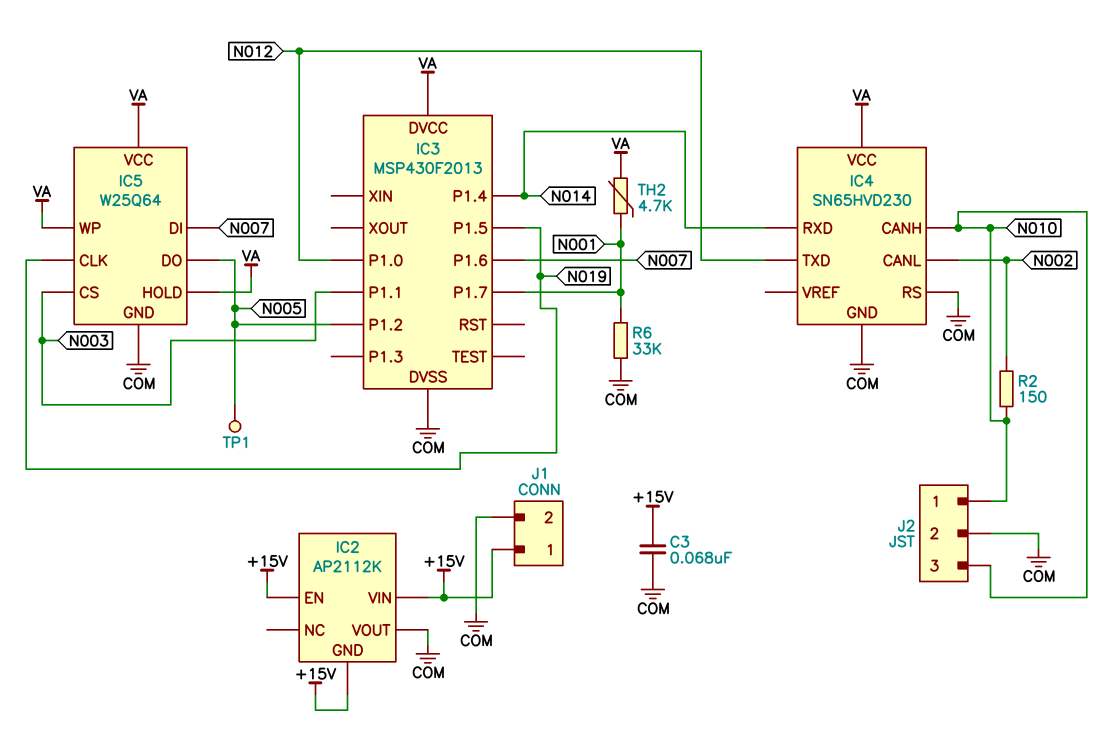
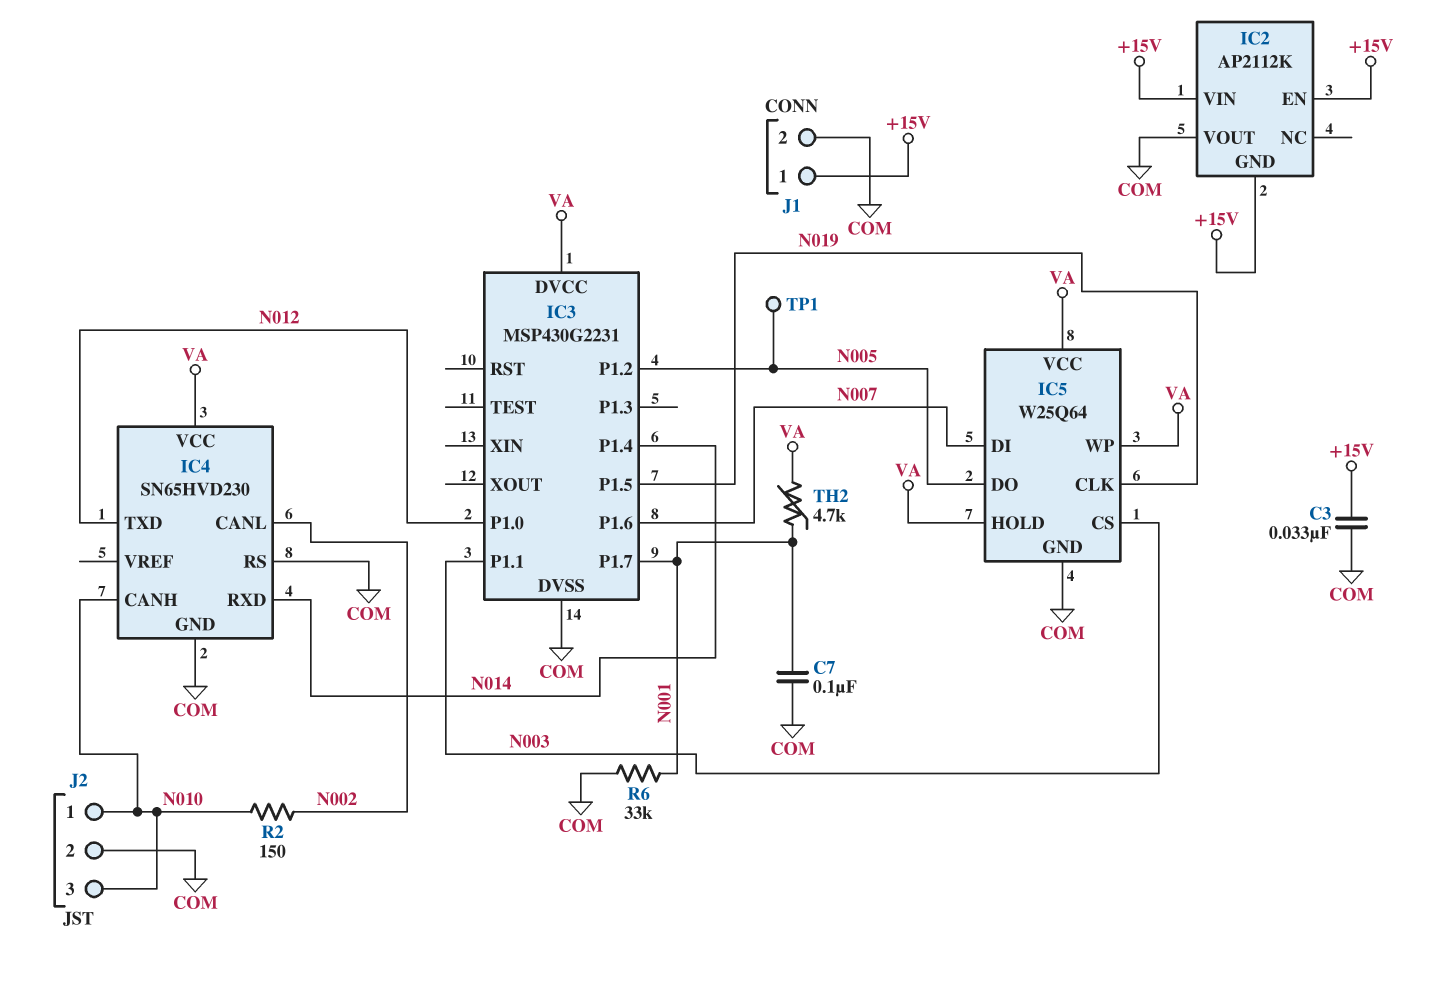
C3: 68nF (+15V, COM) -> 33nF (+15V, COM)
C7: none -> 100nF (COM, N001)
IC3: MSP430F2013 -> MSP430G2231

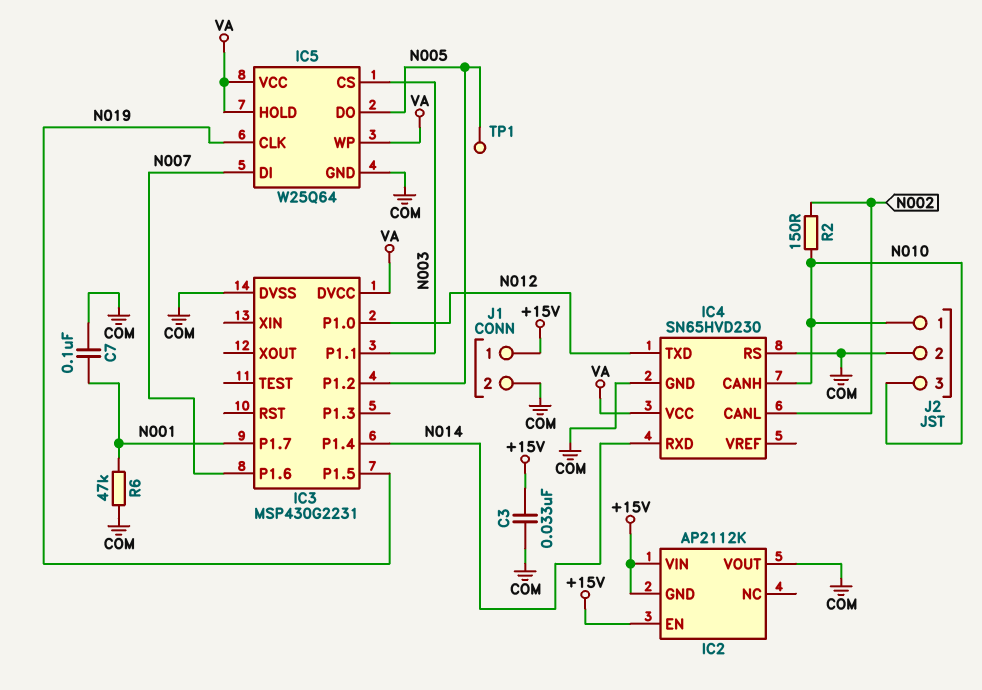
R6: 33k (COM, N001) -> 47k (COM, N001)
TH2: 4.7k (N001, VA) -> none

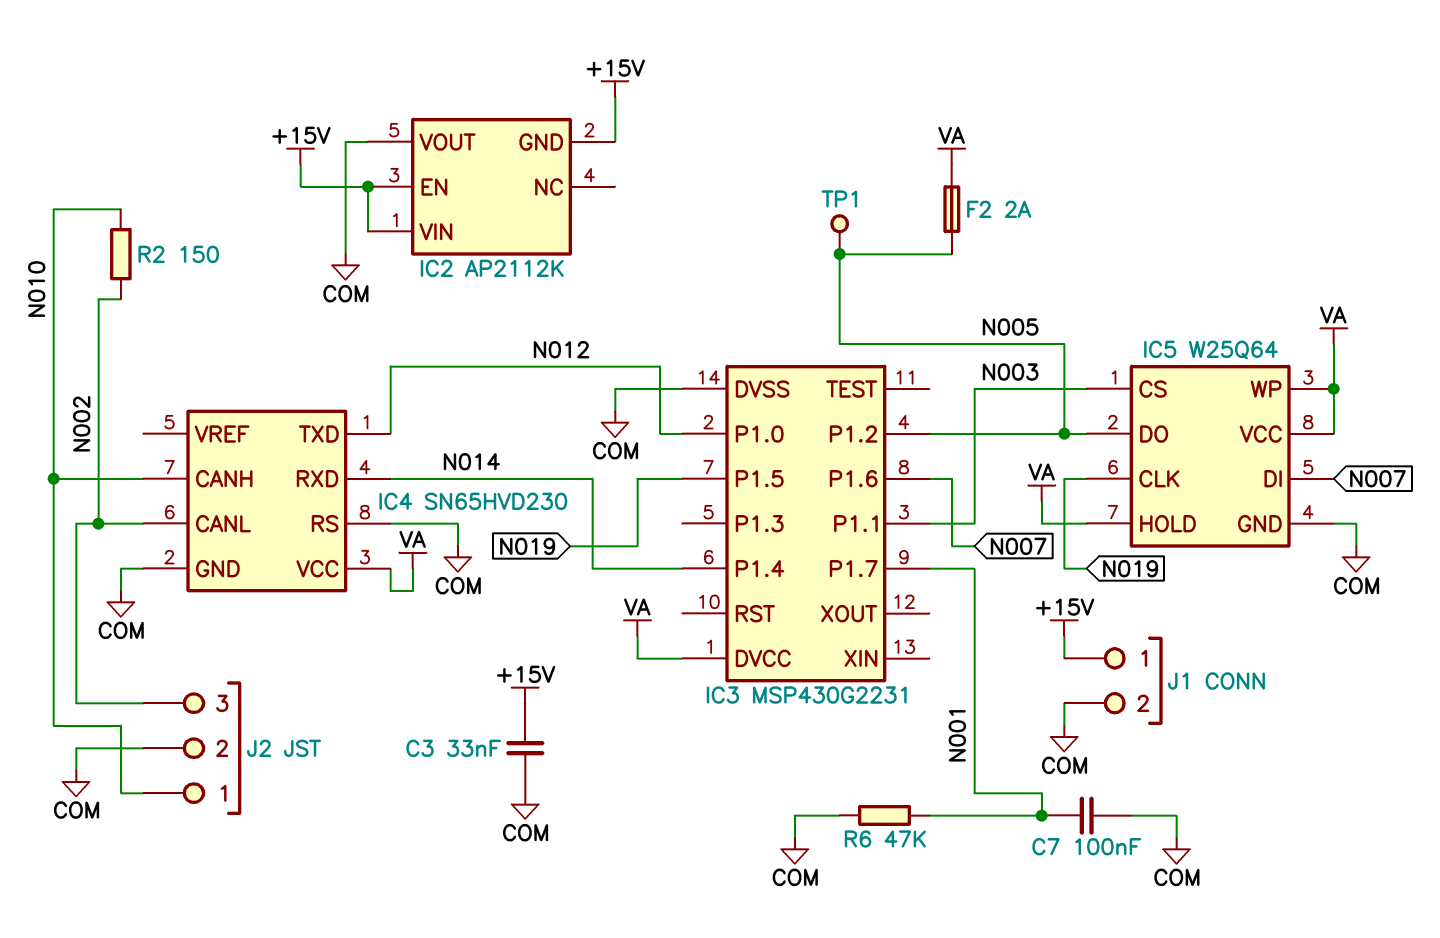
F2: none -> 2A (N005, VA)
J2 pin 3: N010 -> N002

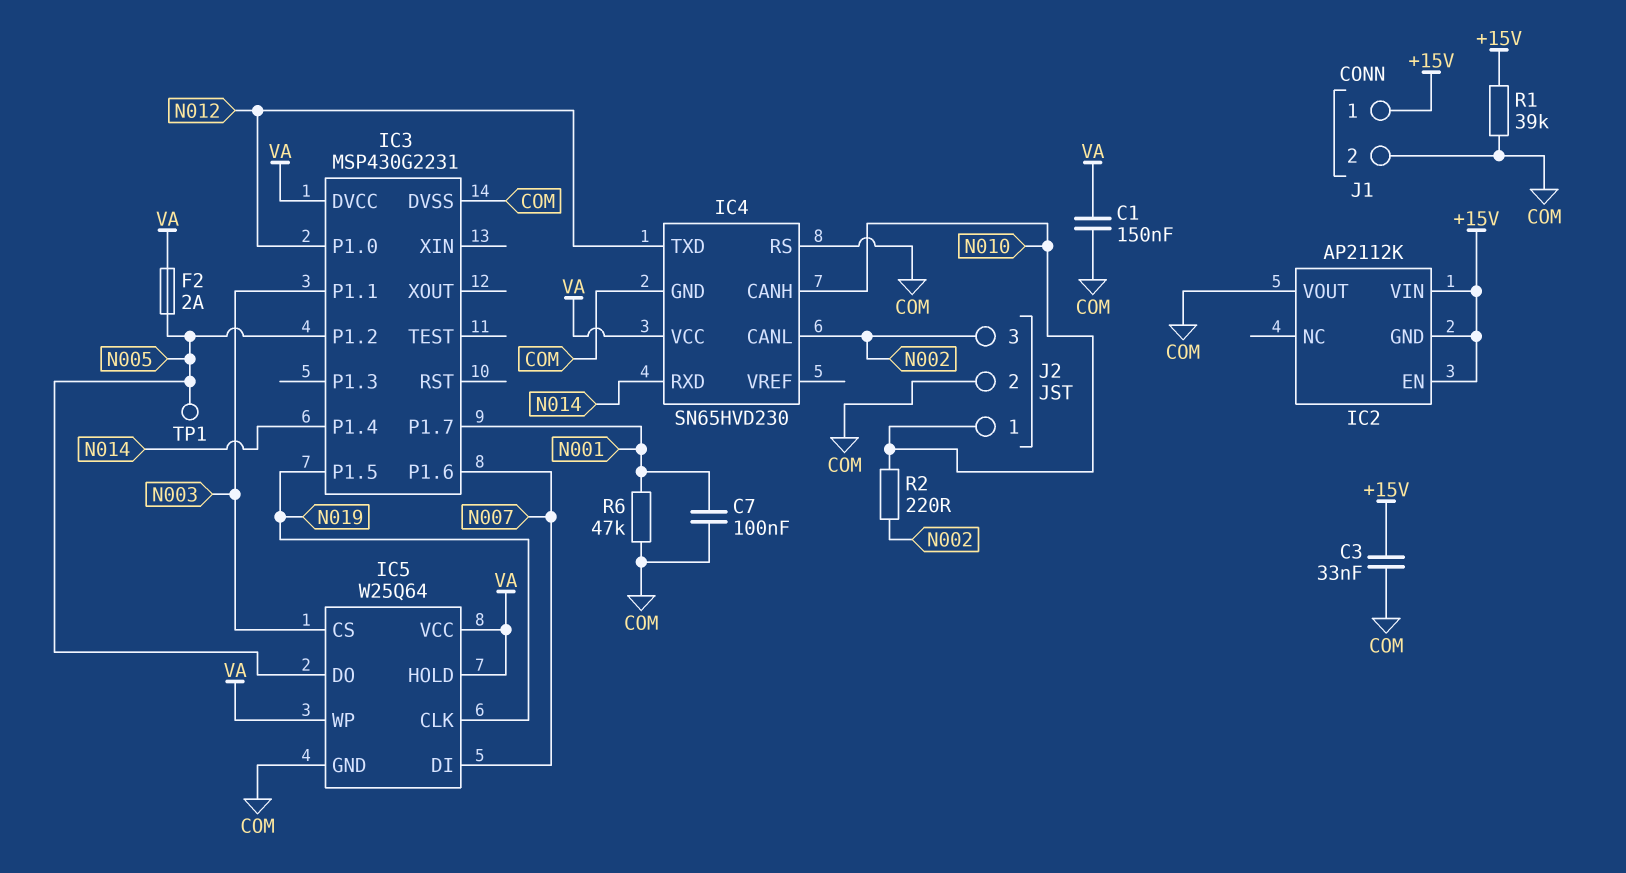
C1: none -> 150nF (COM, VA)
R1: none -> 39k (+15V, COM)
R2: 150 (N002, N010) -> 220 (N002, N010)

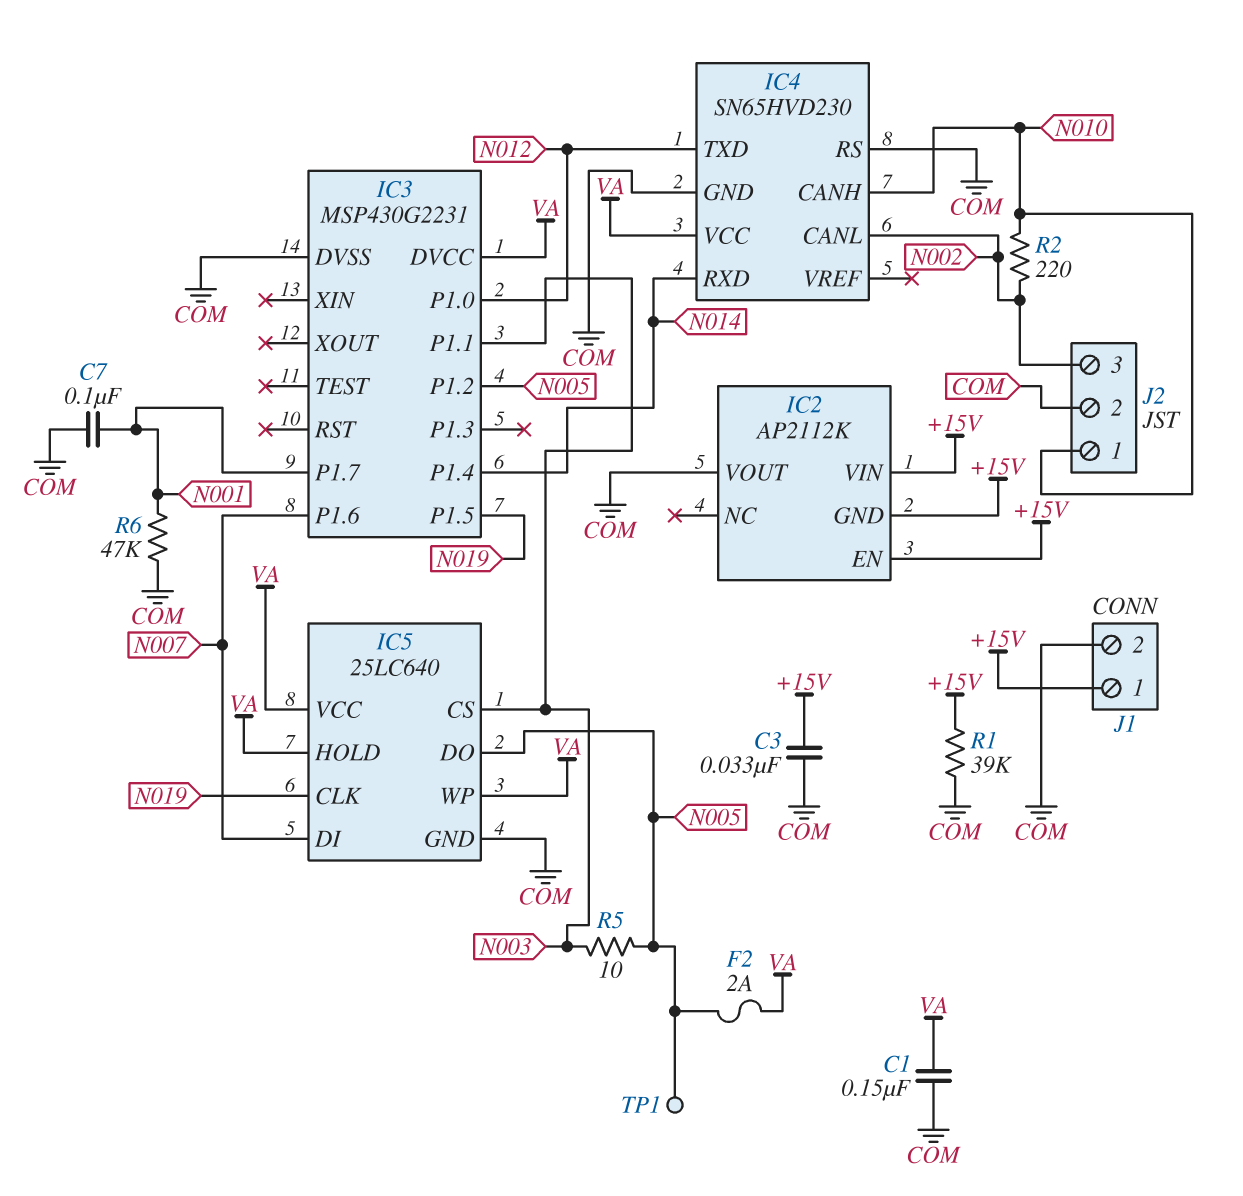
IC5: W25Q64 -> 25LC640
R5: none -> 10 (N003, N005)

